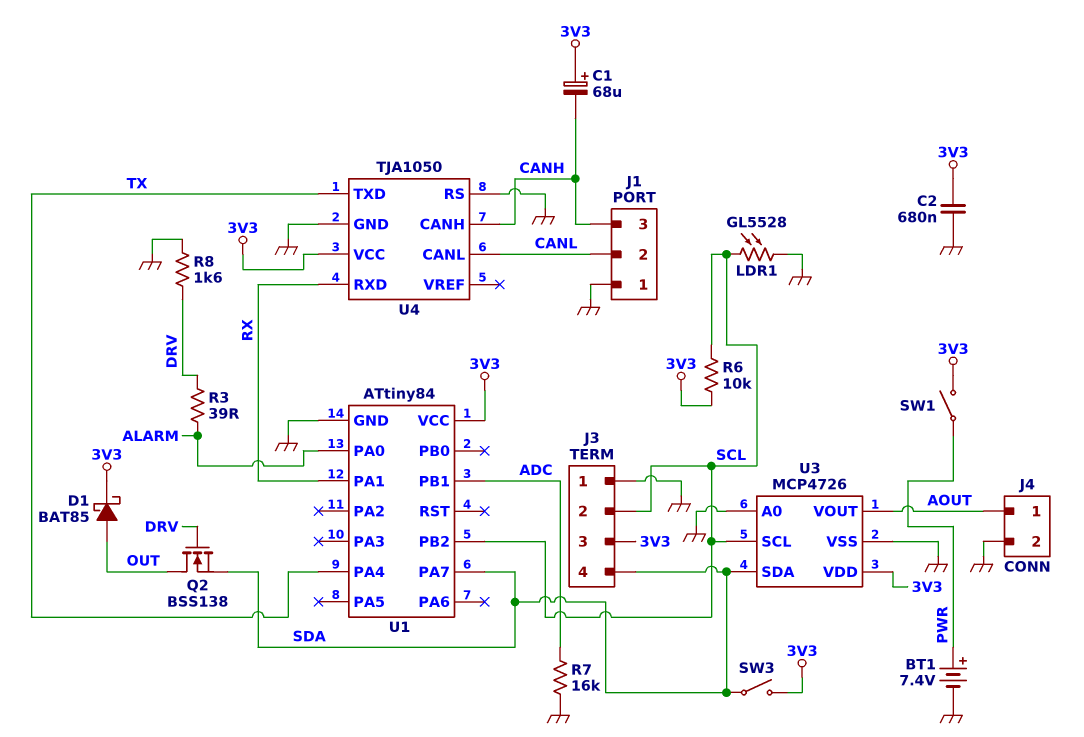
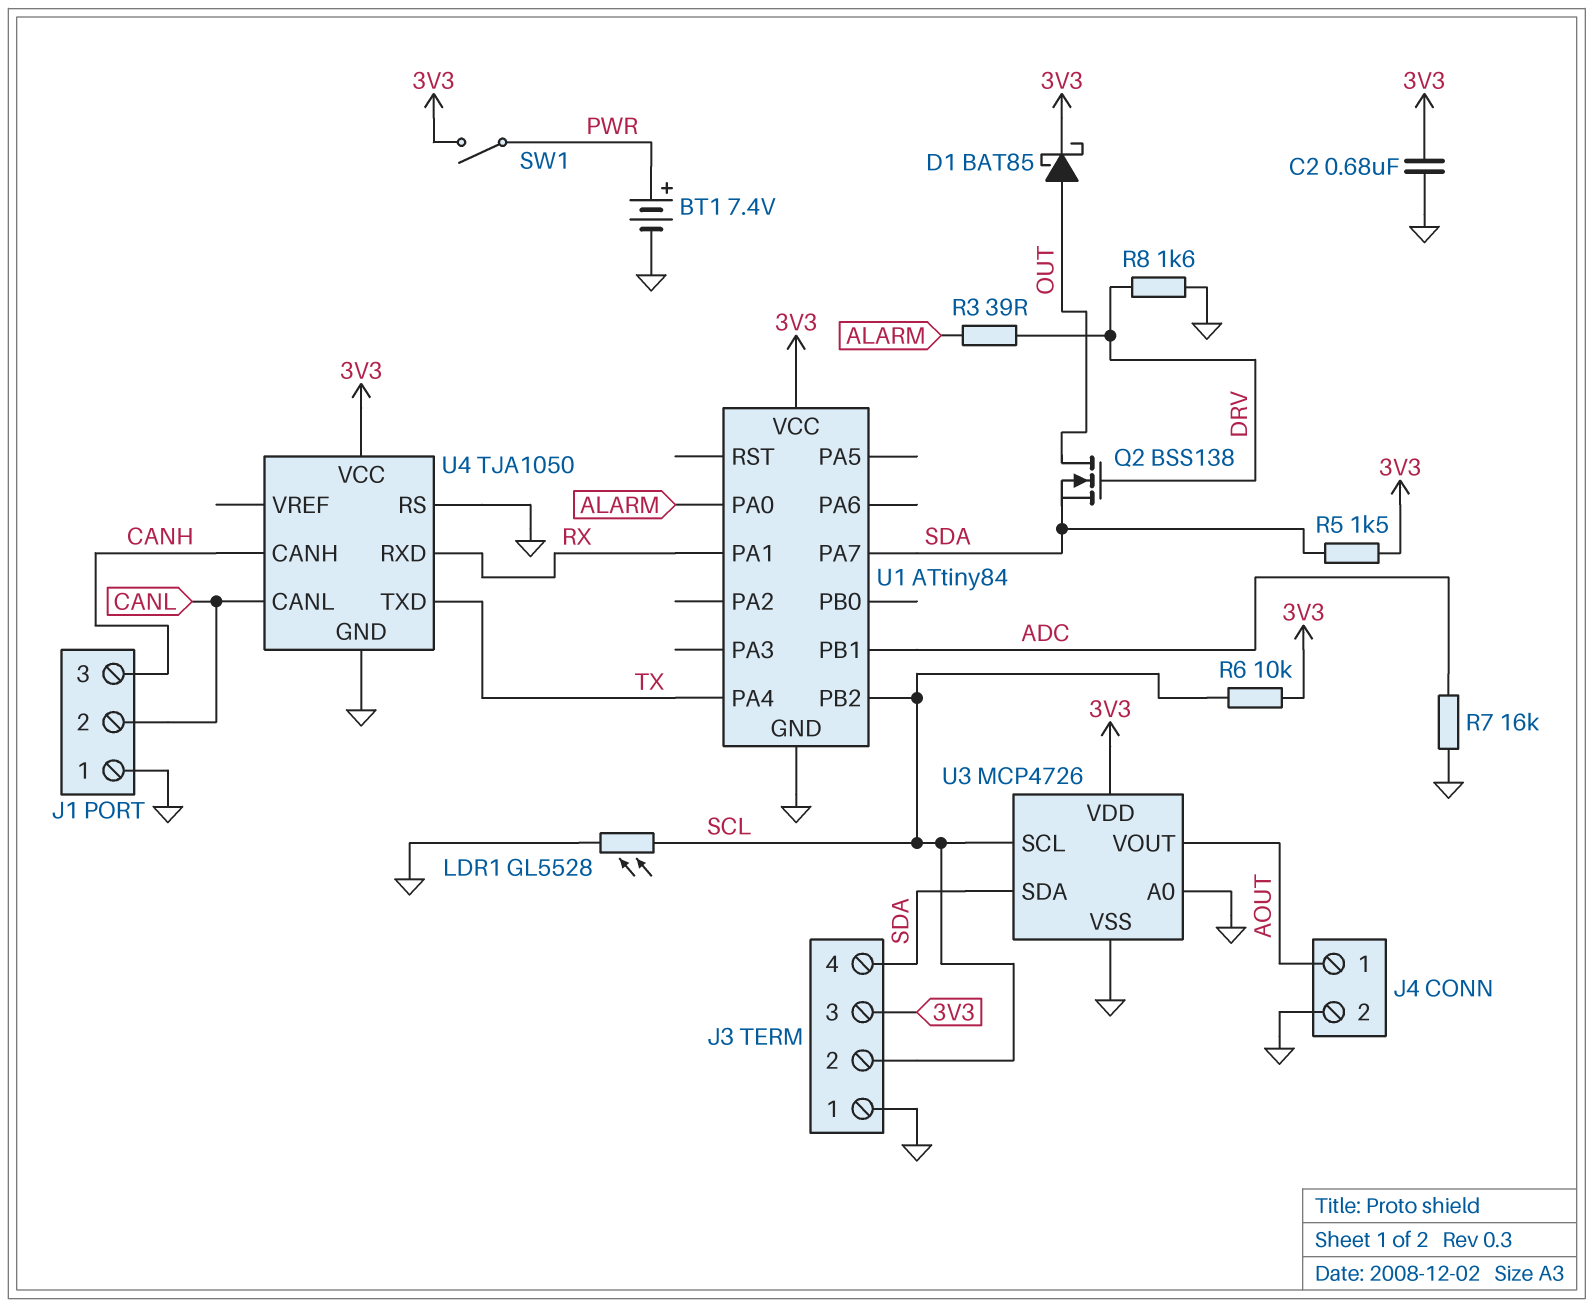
C1: 68uF (plus 3V3, minus CANH) -> none
R5: none -> 1.5k (3V3, SDA)
SW3: switch (3V3, SDA) -> none

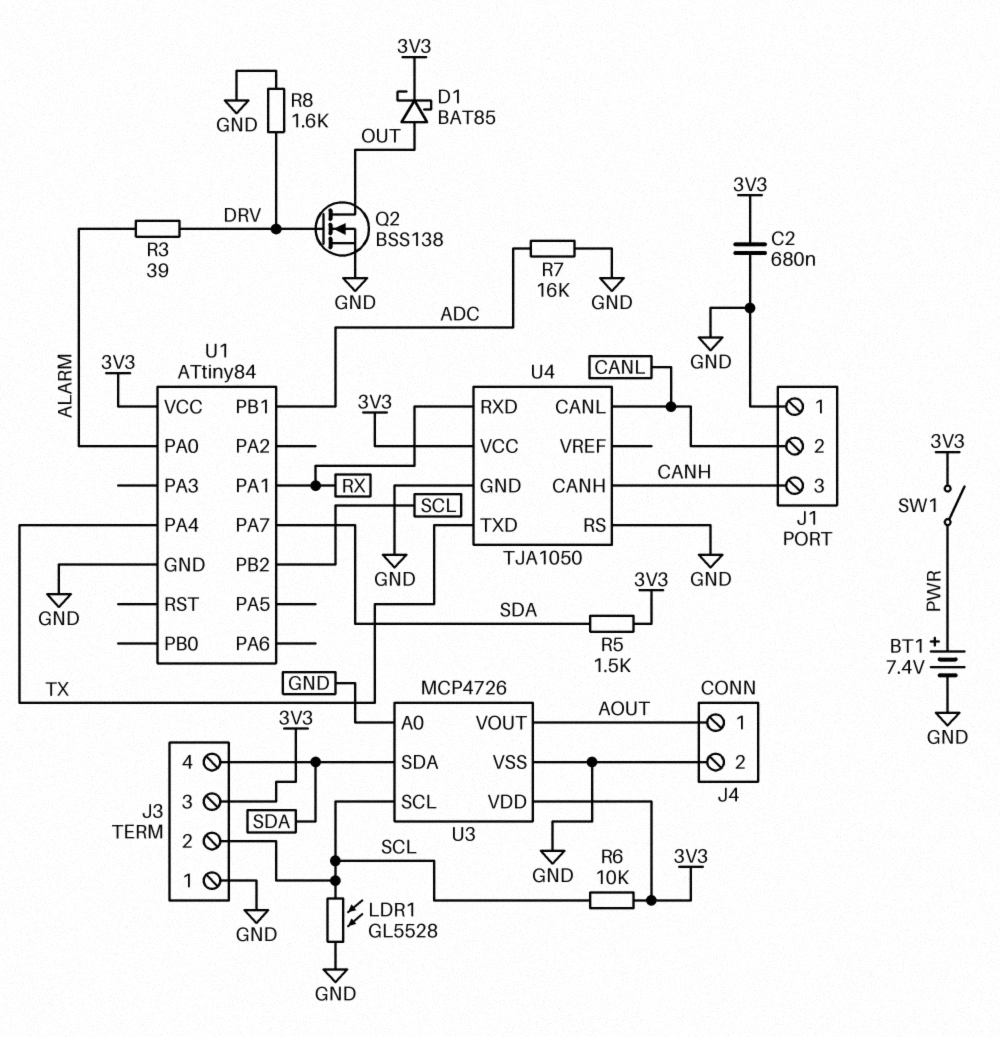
Q2: NMOS BSS138 (G DRV, D OUT, S SDA) -> NMOS BSS138 (G DRV, D OUT, S GND)

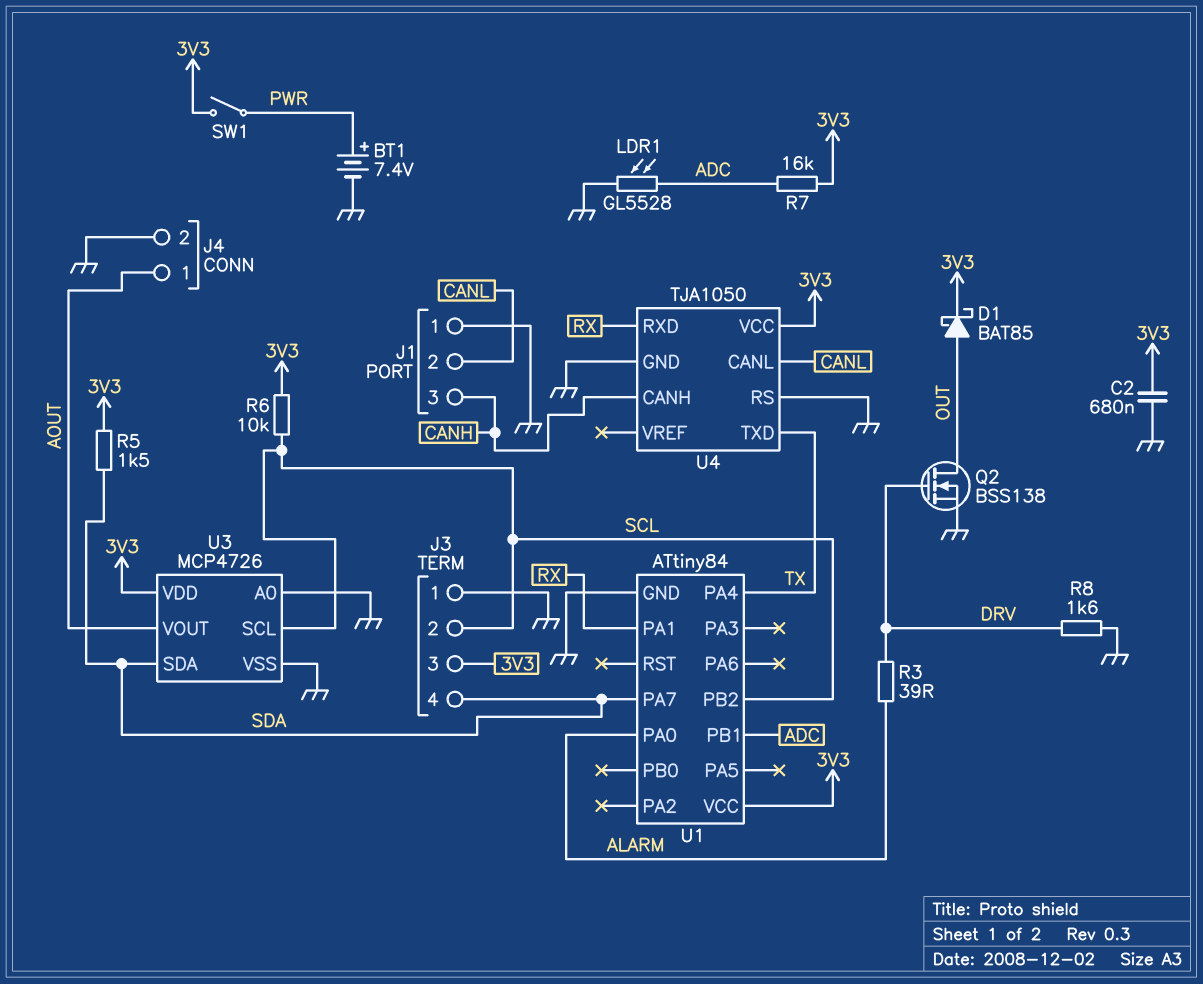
LDR1: GL5528 (GND, SCL) -> GL5528 (ADC, GND)
R7: 16k (ADC, GND) -> 16k (3V3, ADC)

